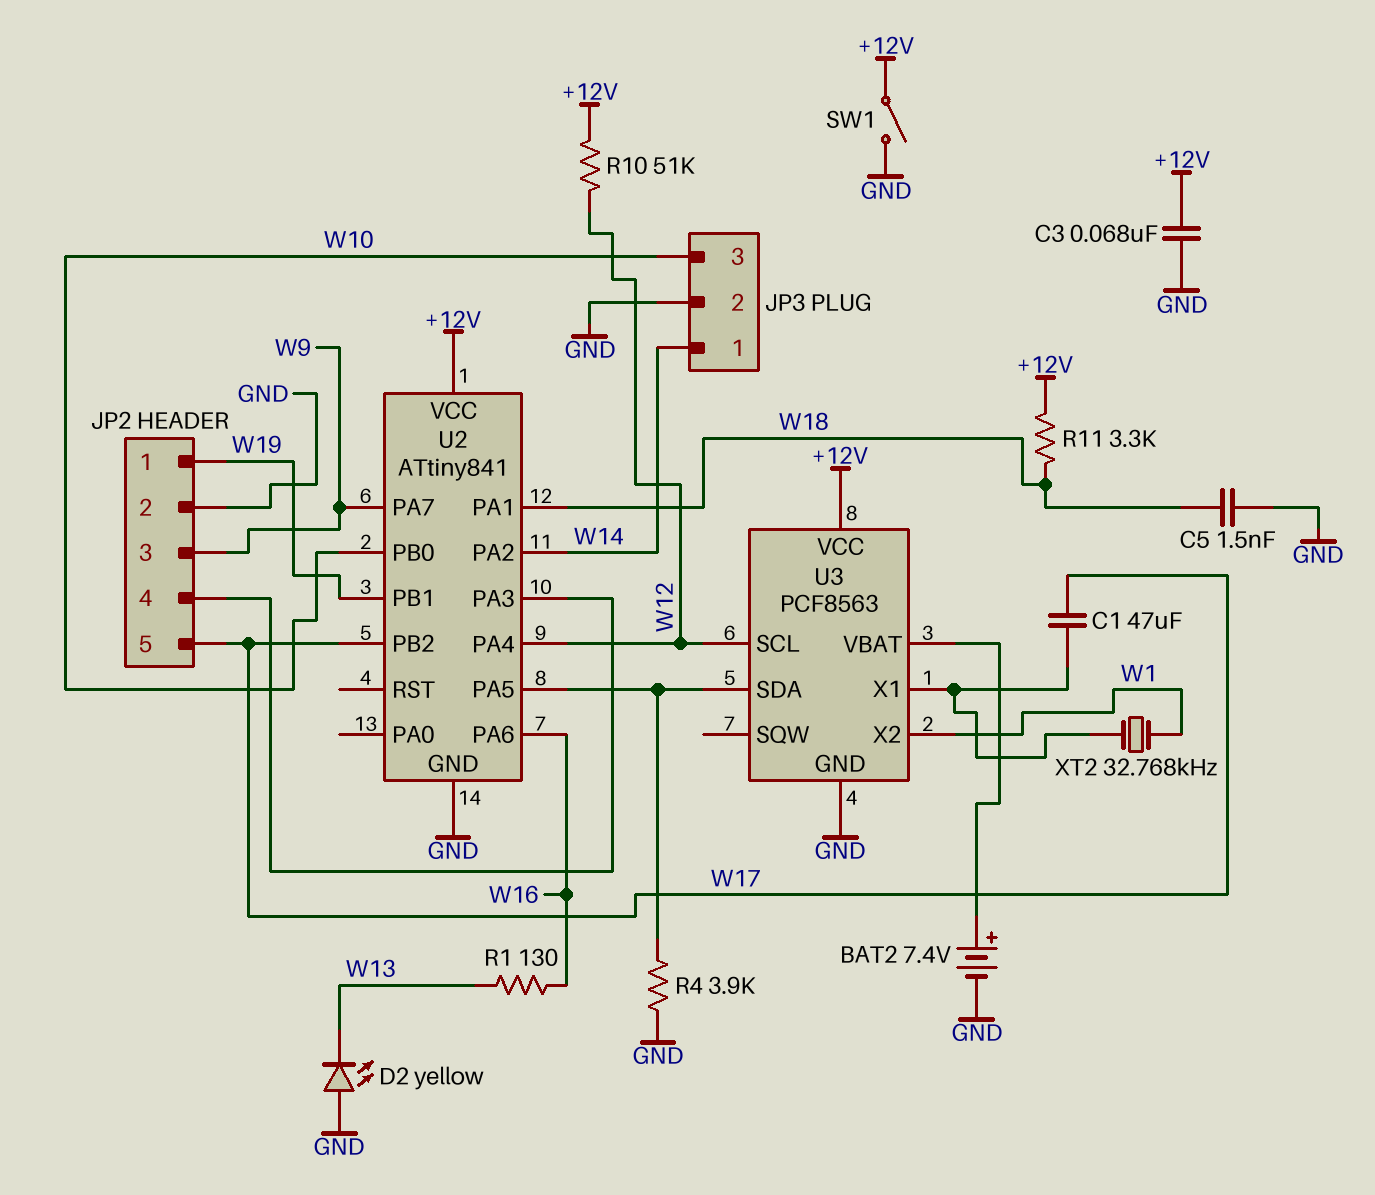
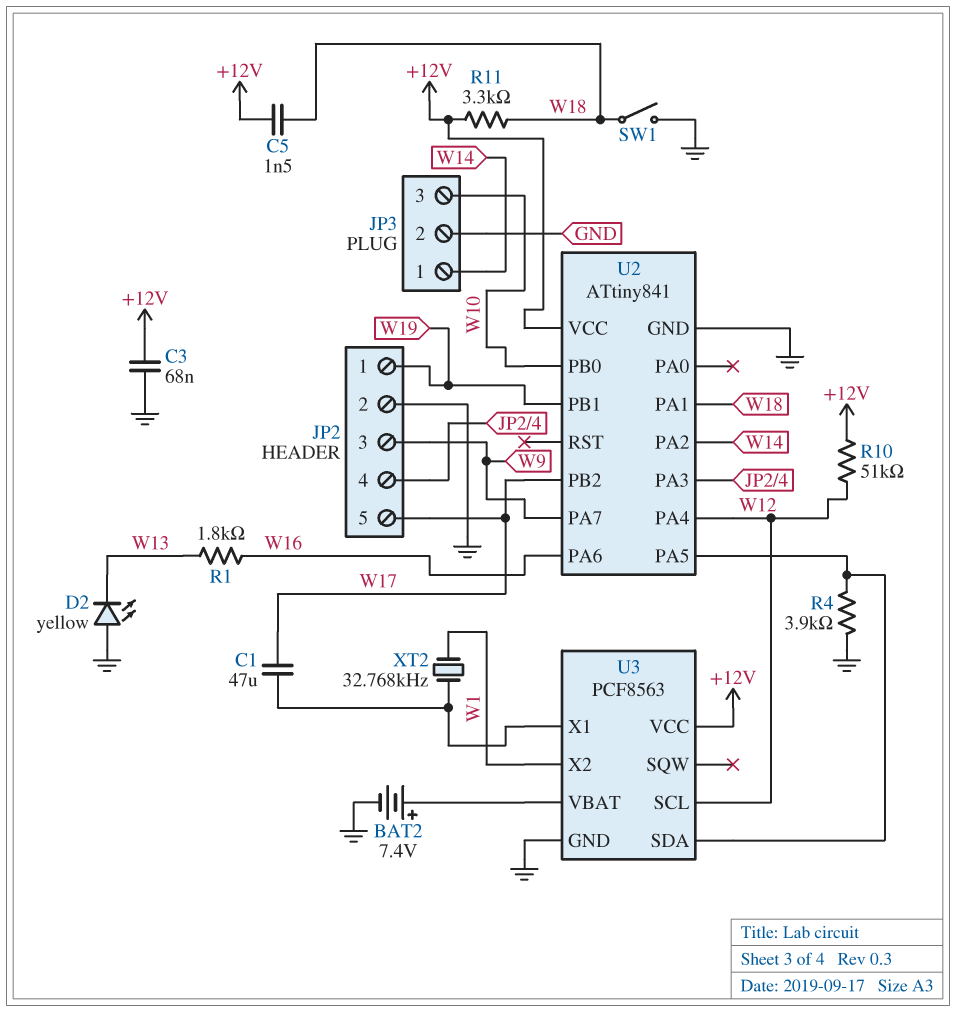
C5: 1.5nF (GND, W18) -> 1.5nF (+12V, W18)
R1: 130 (W13, W16) -> 1.8k (W13, W16)
SW1: switch (+12V, GND) -> switch (GND, W18)

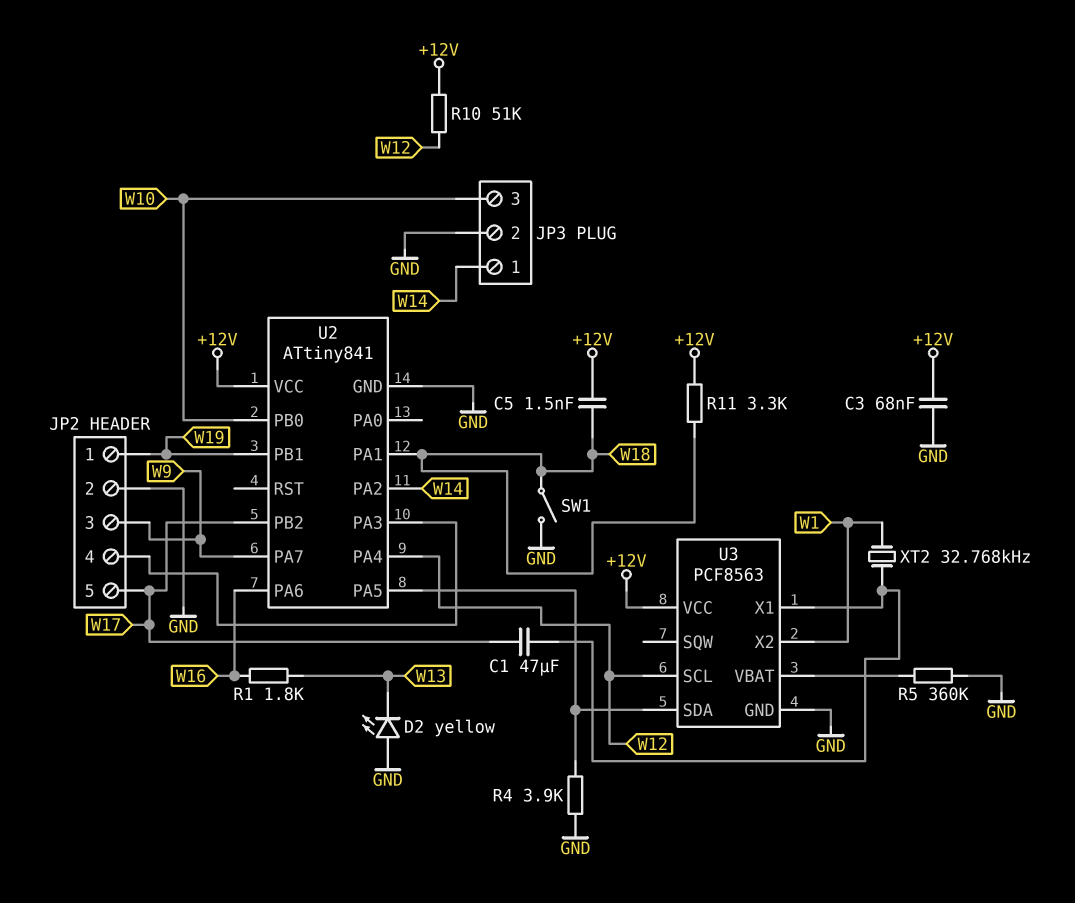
BAT2: 7.4V (plus U3/VBAT, minus GND) -> none
R5: none -> 360k (GND, U3/VBAT)

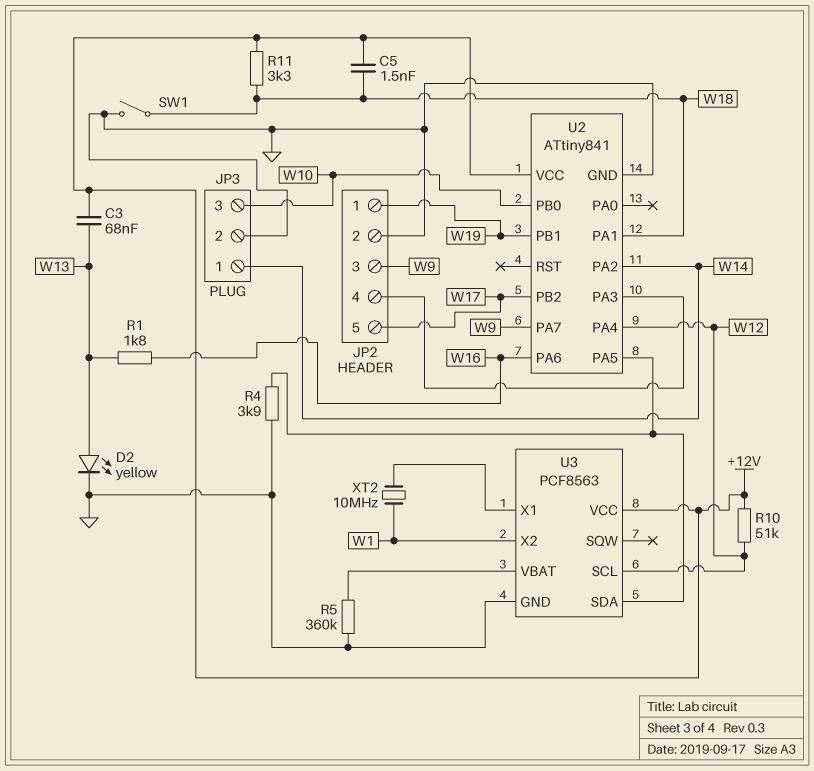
C1: 47uF (U3/X1, W17) -> none
C3: 68nF (+12V, GND) -> 68nF (+12V, W13)
D2: LED yellow (A GND, K W13) -> LED yellow (A W13, K GND)
XT2: 32.768kHz (U3/X1, W1) -> 10MHz (U3/X1, W1)

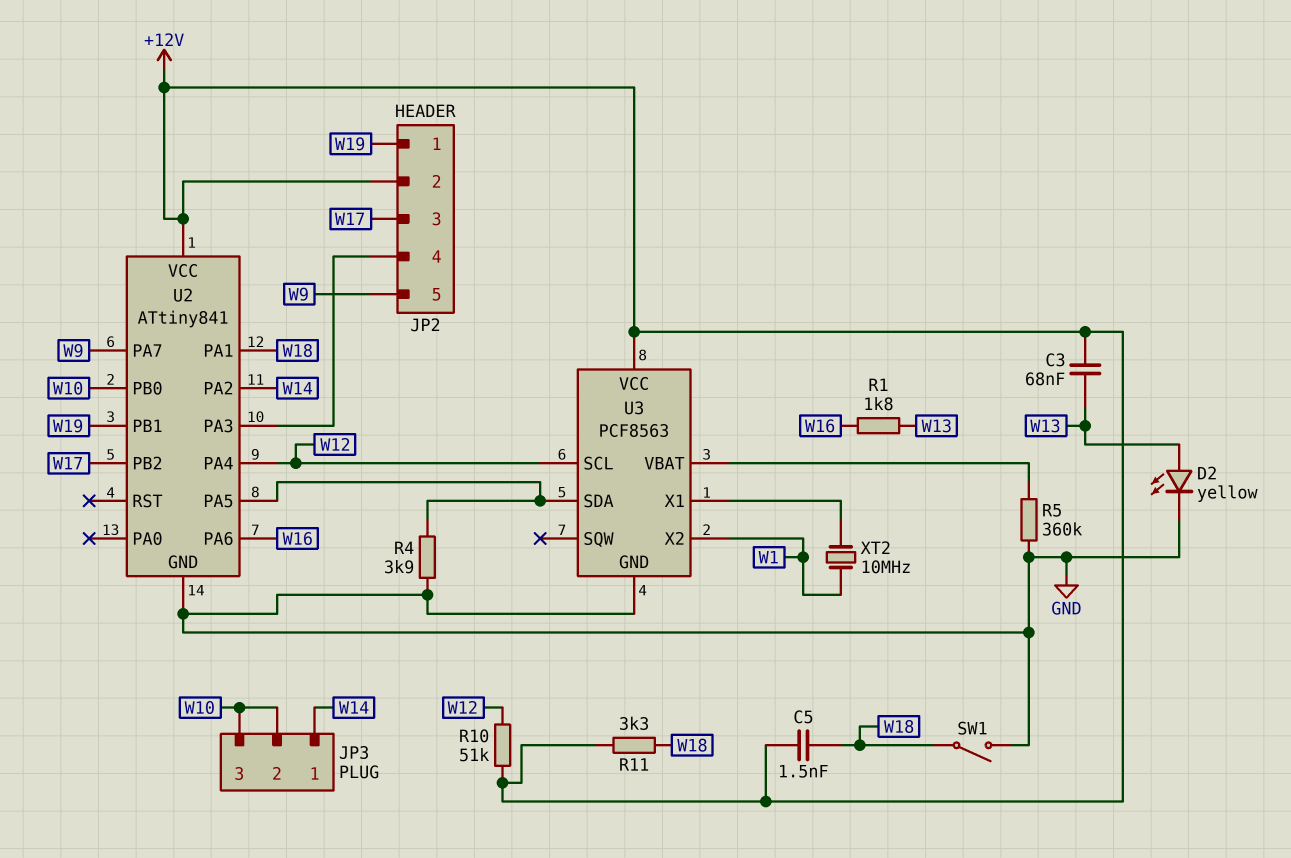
JP2 pin 2: GND -> +12V
JP2 pin 3: W9 -> W17
JP2 pin 5: W17 -> W9
JP3 pin 2: GND -> W10

